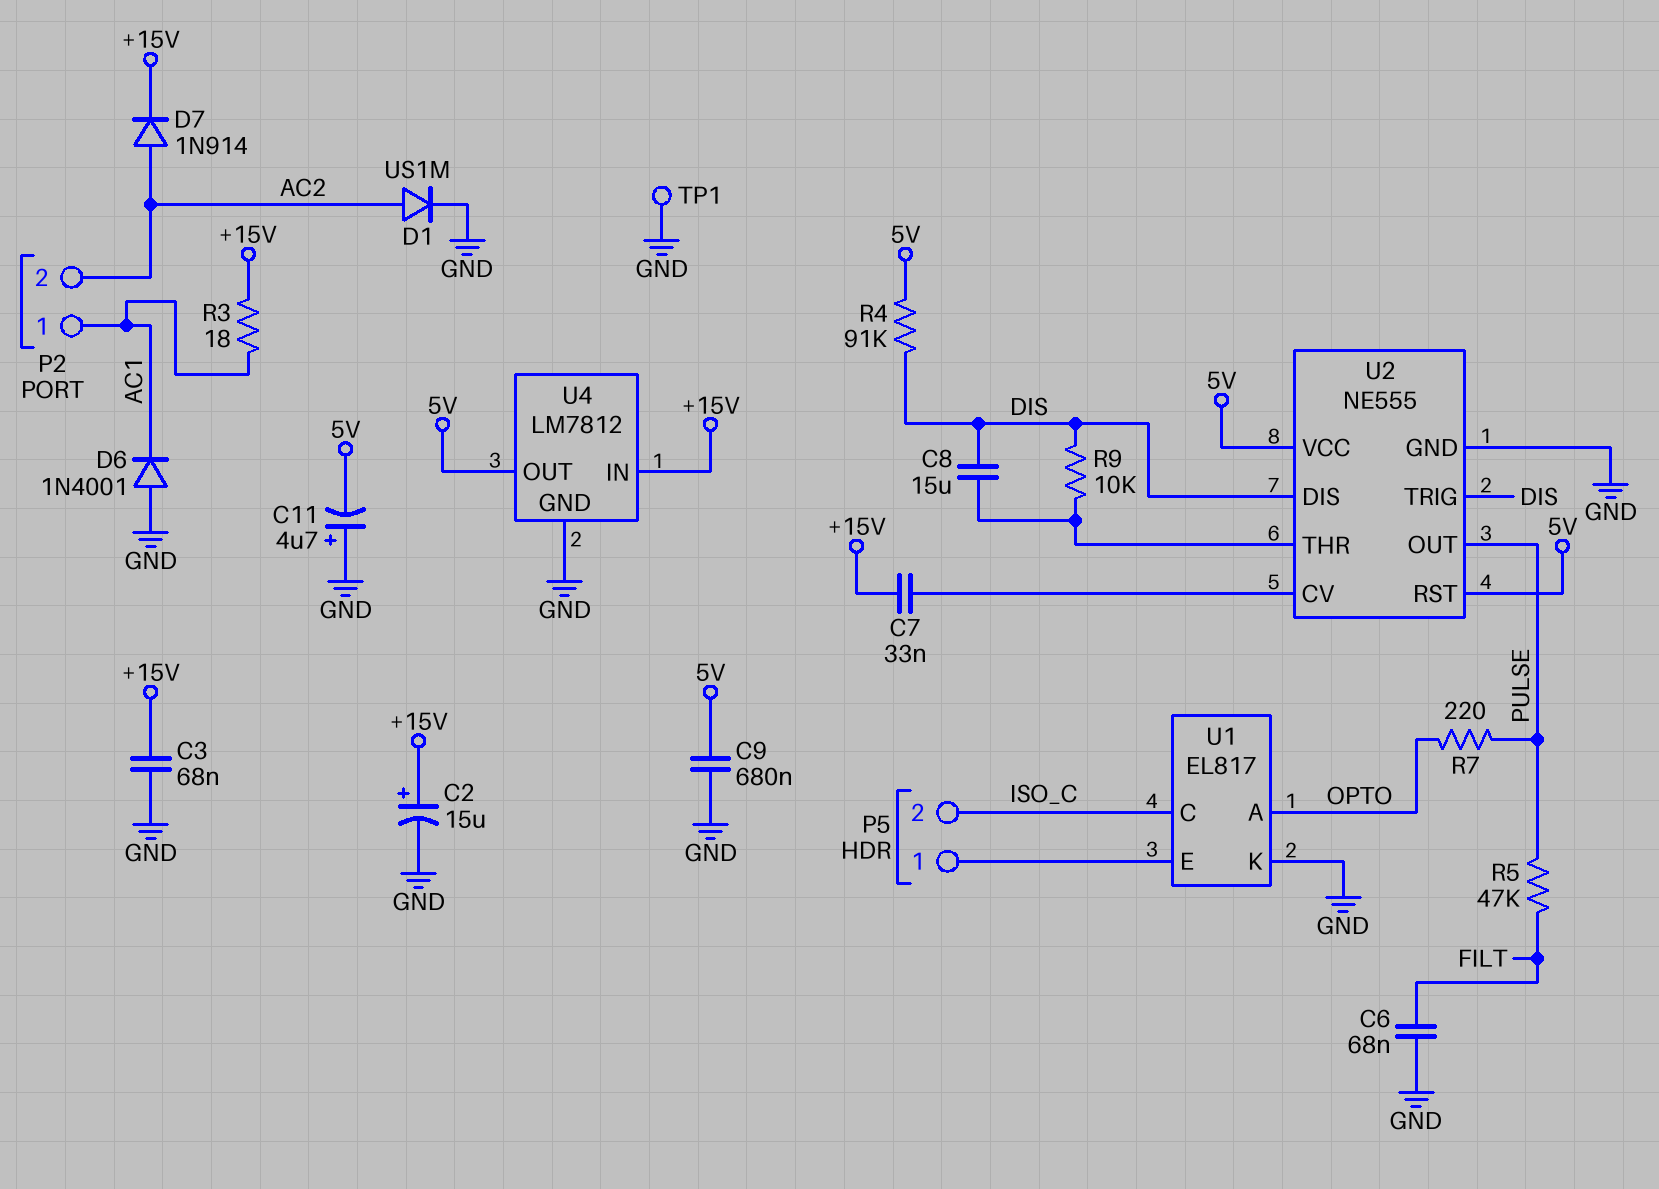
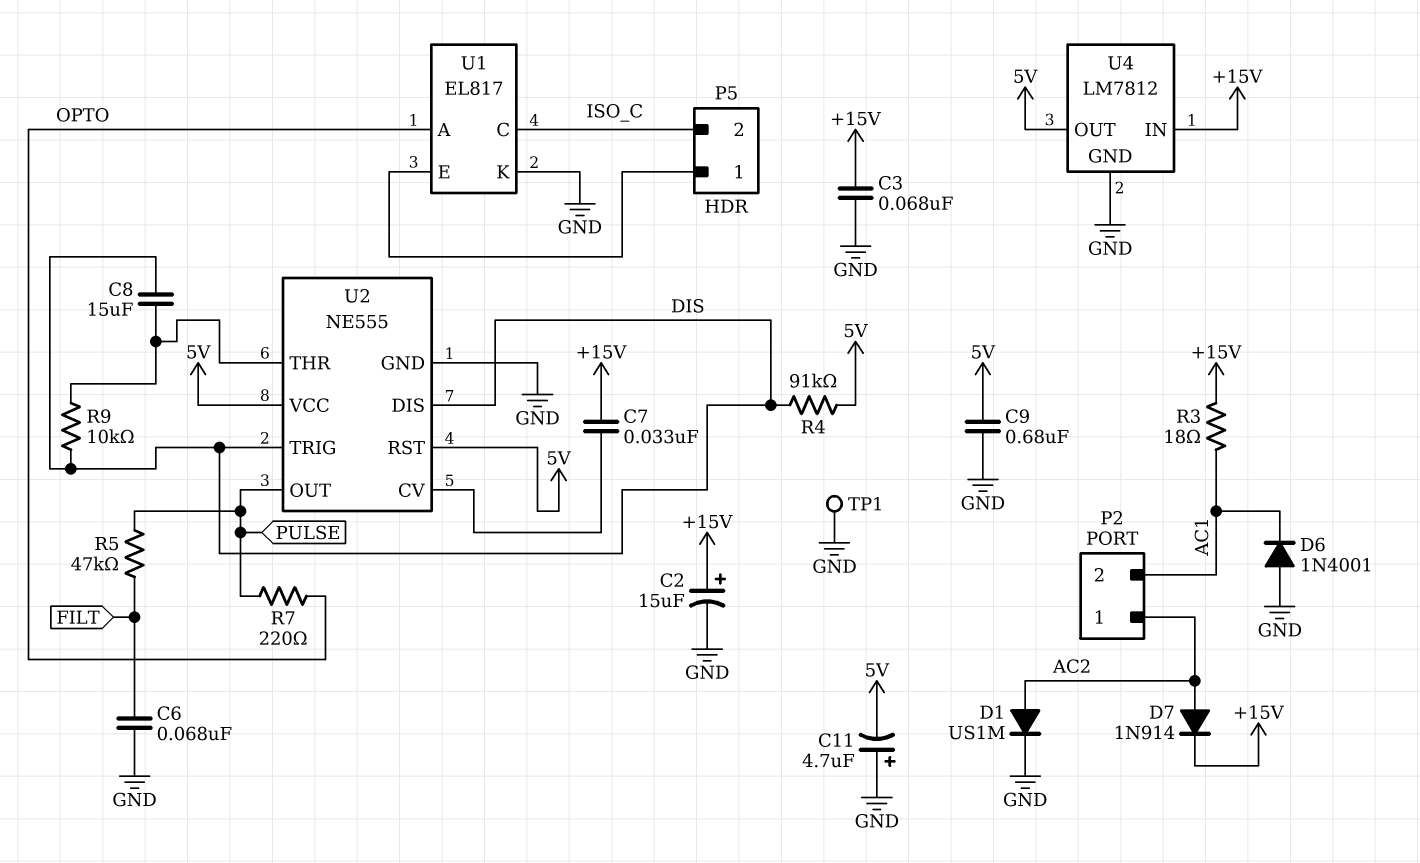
P2 pin 1: AC1 -> AC2
P2 pin 2: AC2 -> AC1

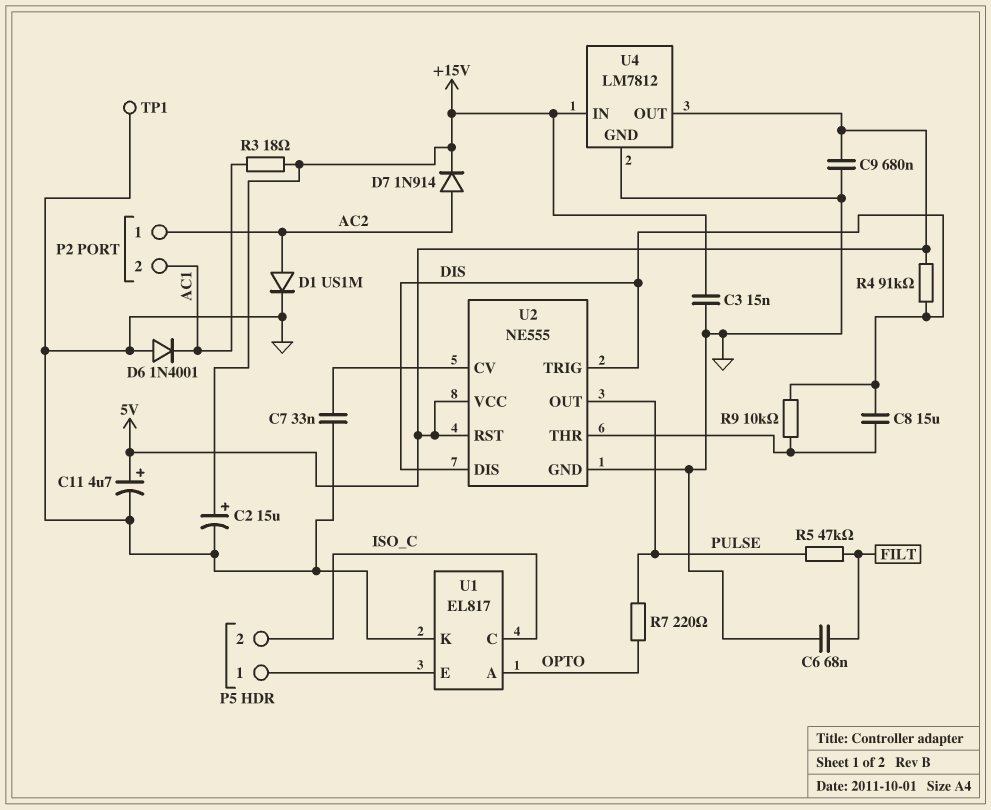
C3: 68nF (+15V, GND) -> 15nF (+15V, GND)
C7: 33nF (+15V, U2/CV) -> 33nF (GND, U2/CV)
C11: 4.7uF (plus GND, minus 5V) -> 4.7uF (plus 5V, minus GND)

